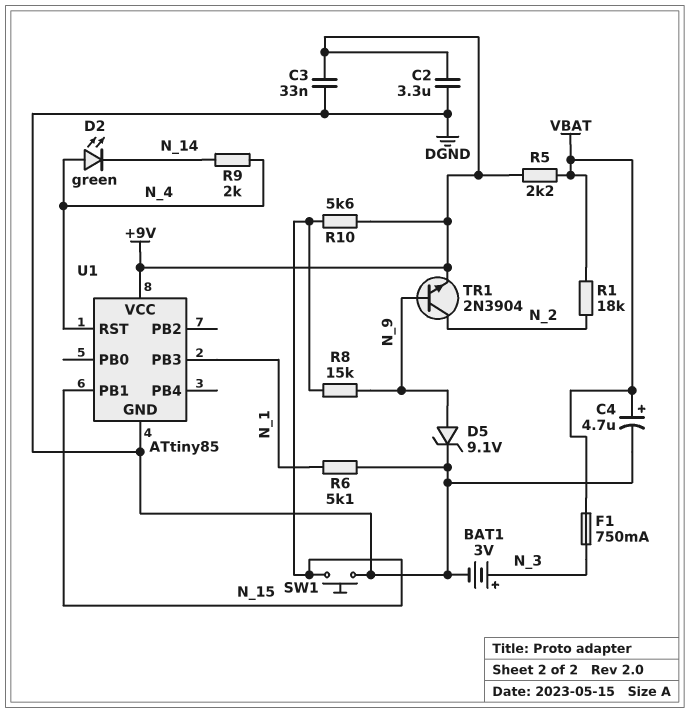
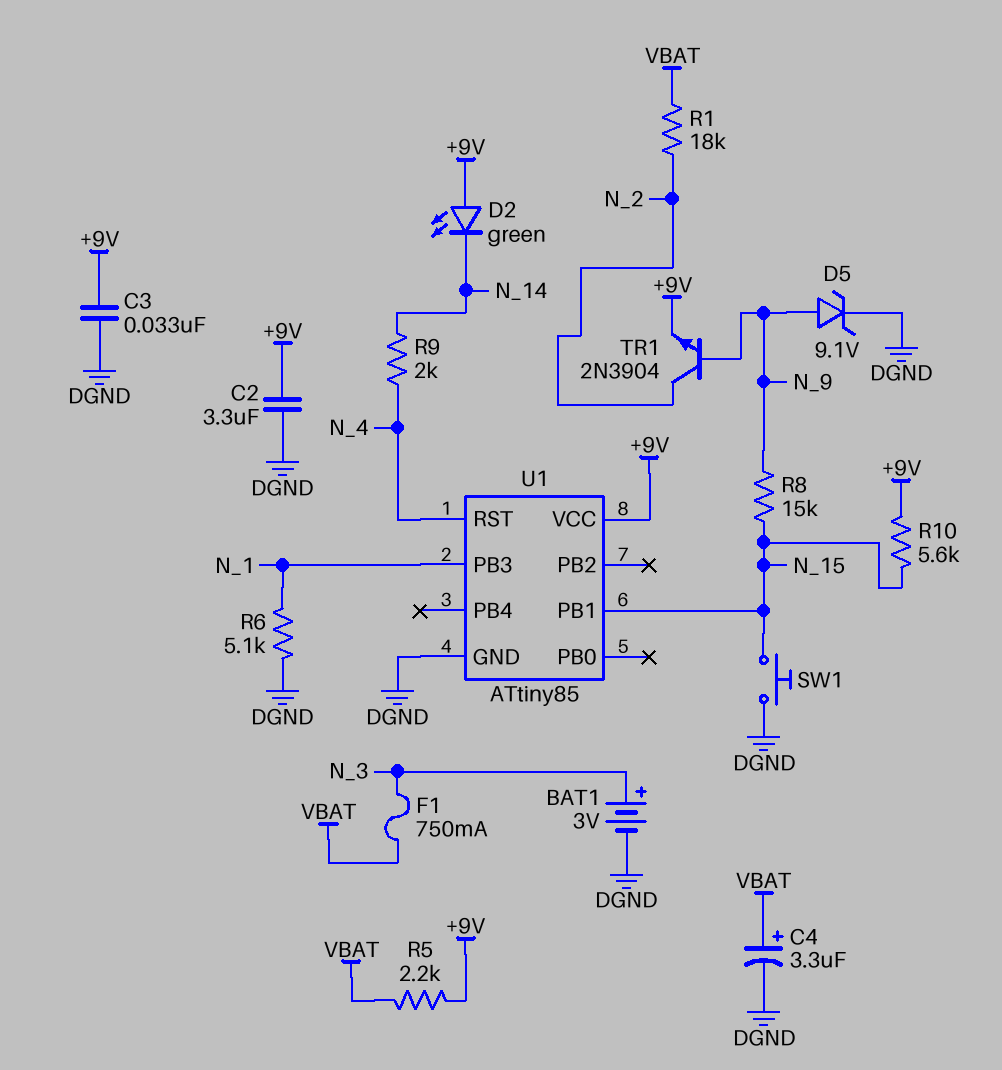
C4: 4.7uF (plus VBAT, minus DGND) -> 3.3uF (plus VBAT, minus DGND)
D2: LED green (A N_4, K N_14) -> LED green (A +9V, K N_14)

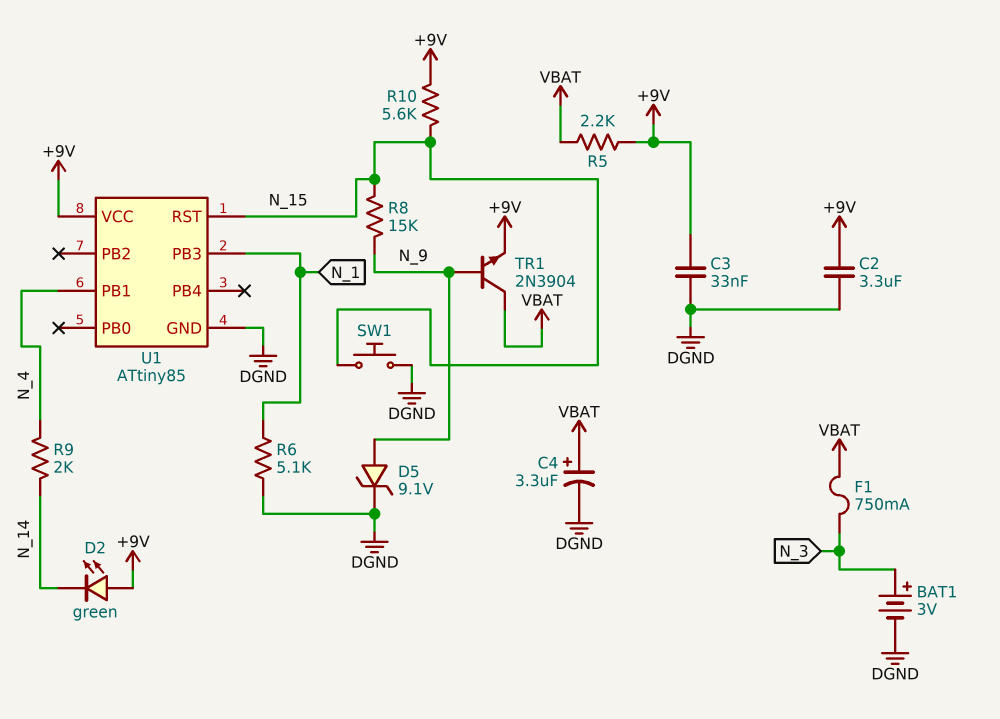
R1: 18k (N_2, VBAT) -> none
TR1: NPN 2N3904 (B N_9, C N_2, E +9V) -> NPN 2N3904 (B N_9, C VBAT, E +9V)
U1 pin PB1: N_15 -> N_4
U1 pin RST: N_4 -> N_15

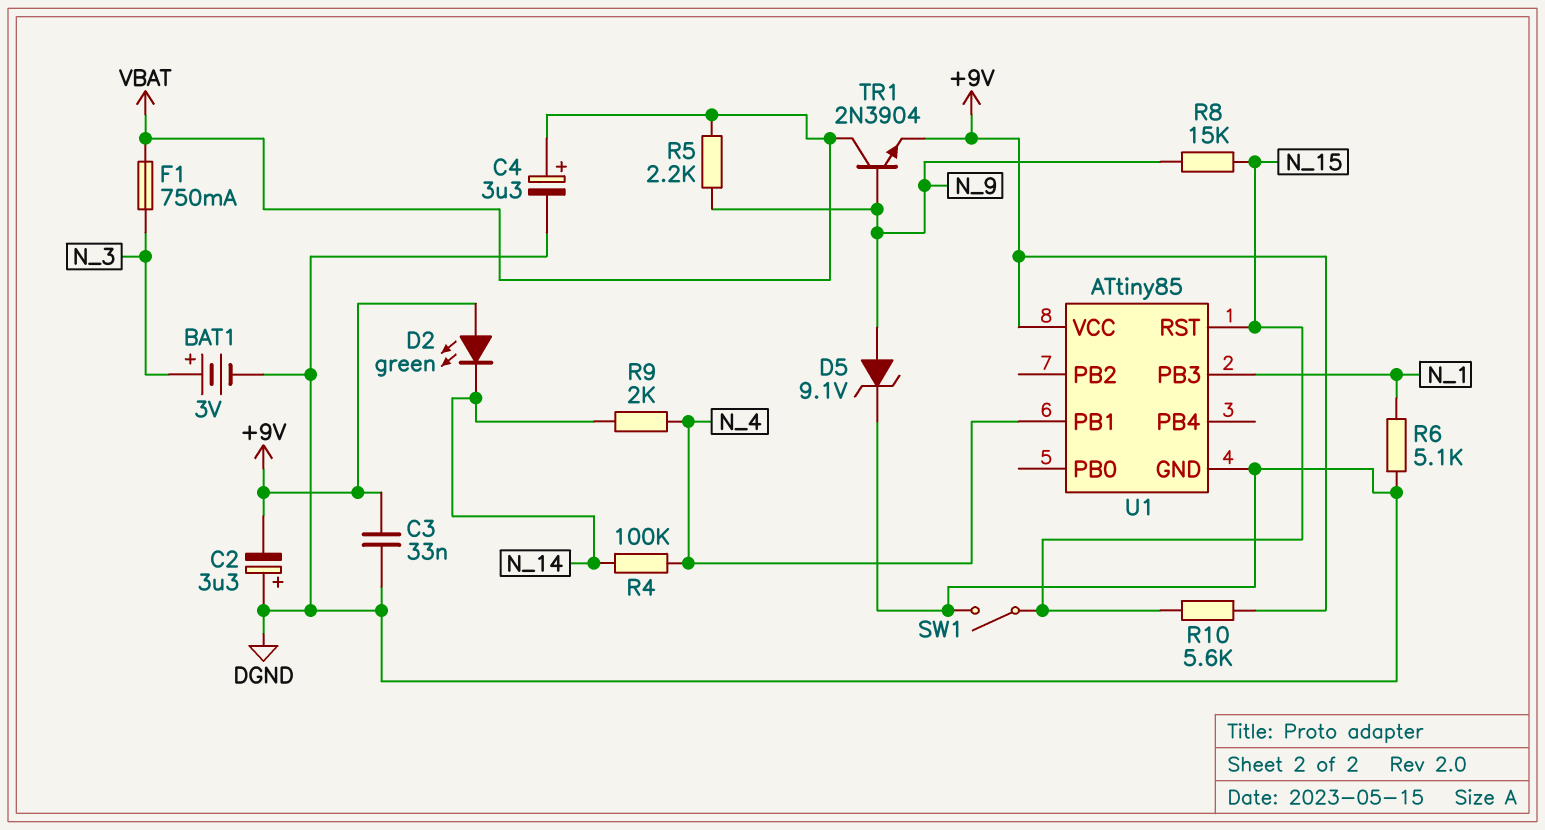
C2: 3.3uF (+9V, DGND) -> 3.3uF (plus DGND, minus +9V)
R4: none -> 100k (N_4, N_14)
R5: 2.2k (+9V, VBAT) -> 2.2k (N_9, VBAT)
SW1: button (DGND, N_15) -> switch (DGND, N_15)

